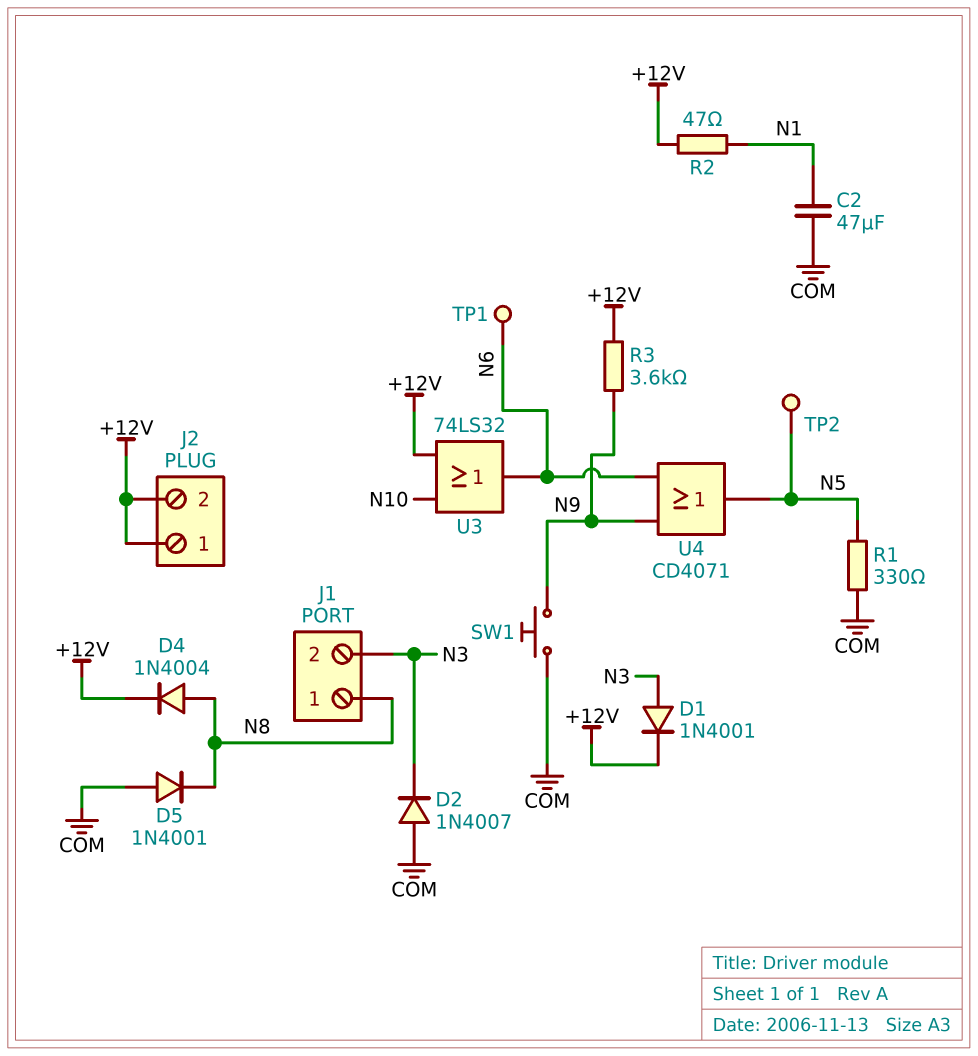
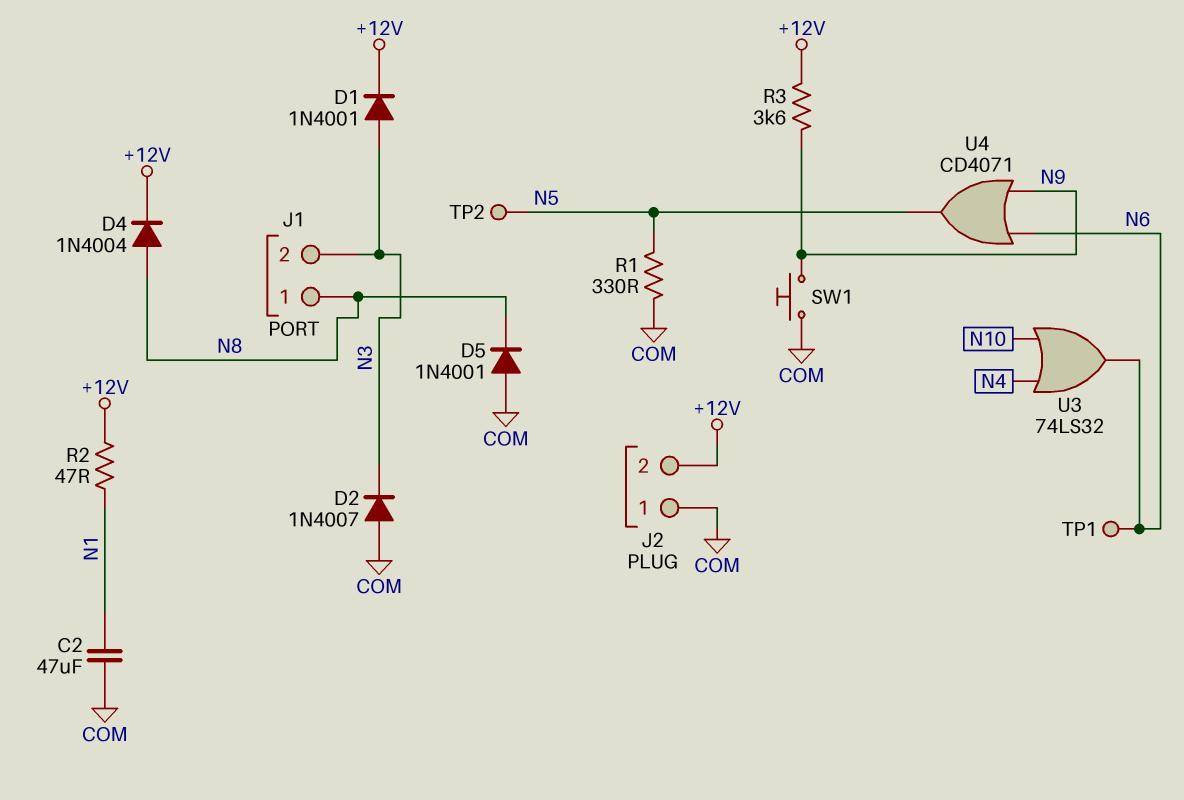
J2 pin 1: +12V -> COM
U3: OR 74LS32 (in +12V, in N10, out N6) -> OR 74LS32 (in N4, in N10, out N6)

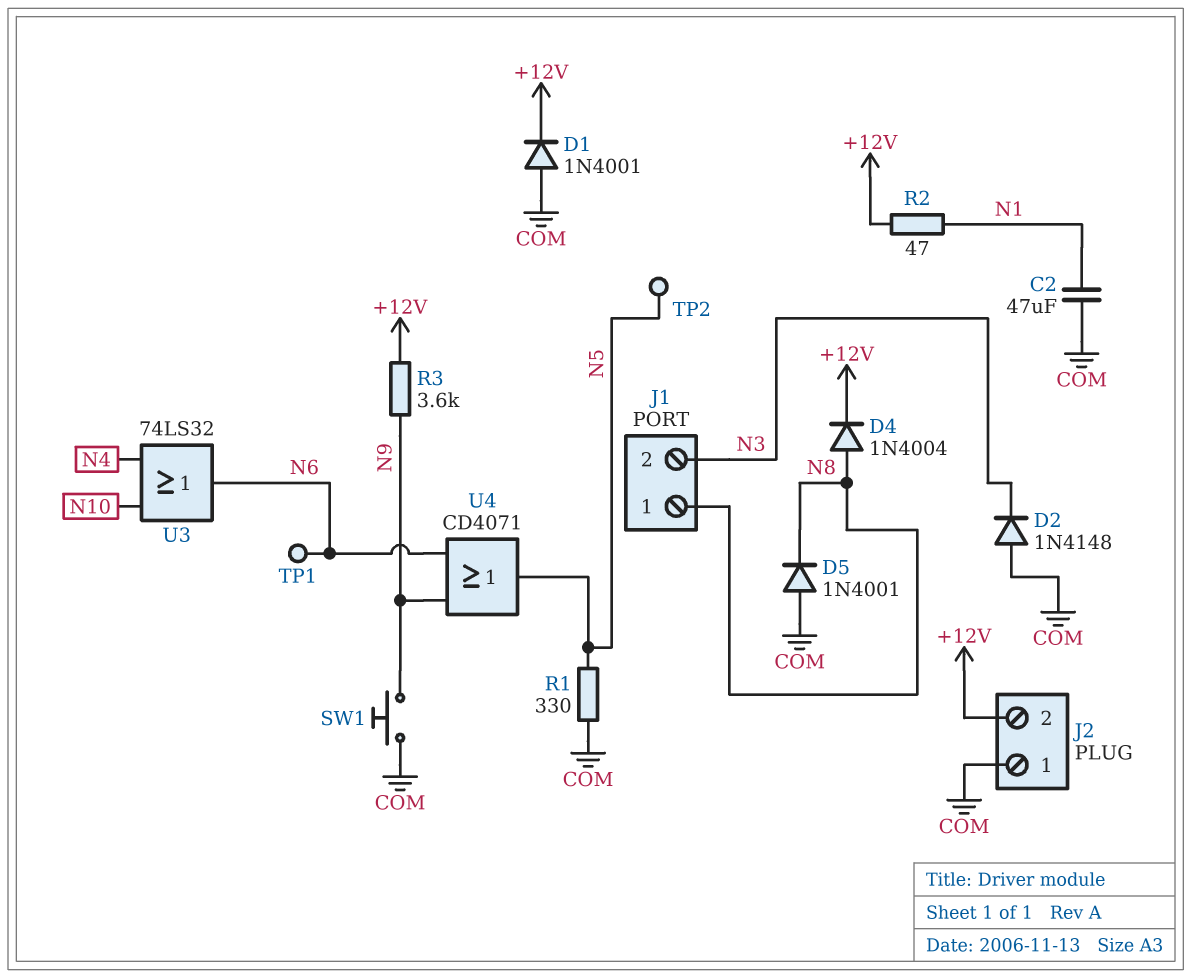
D1: diode 1N4001 (A N3, K +12V) -> diode 1N4001 (A COM, K +12V)
D2: diode 1N4007 (A COM, K N3) -> diode 1N4148 (A COM, K N3)

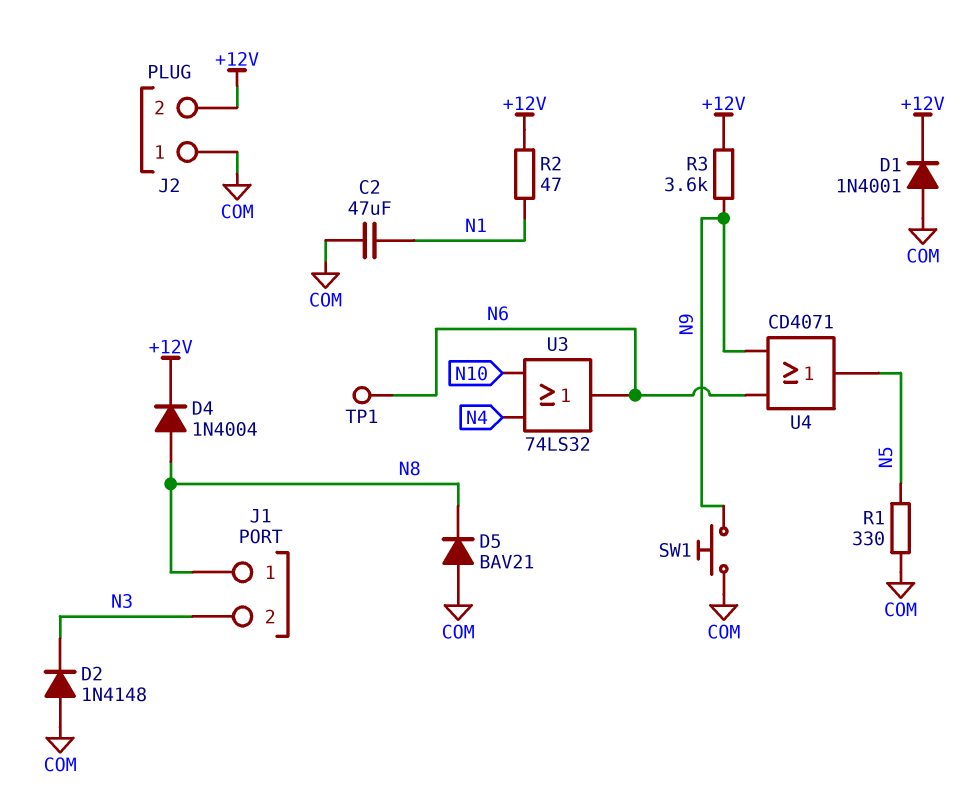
D5: diode 1N4001 (A COM, K N8) -> diode BAV21 (A COM, K N8)
TP2: test point (N5) -> none

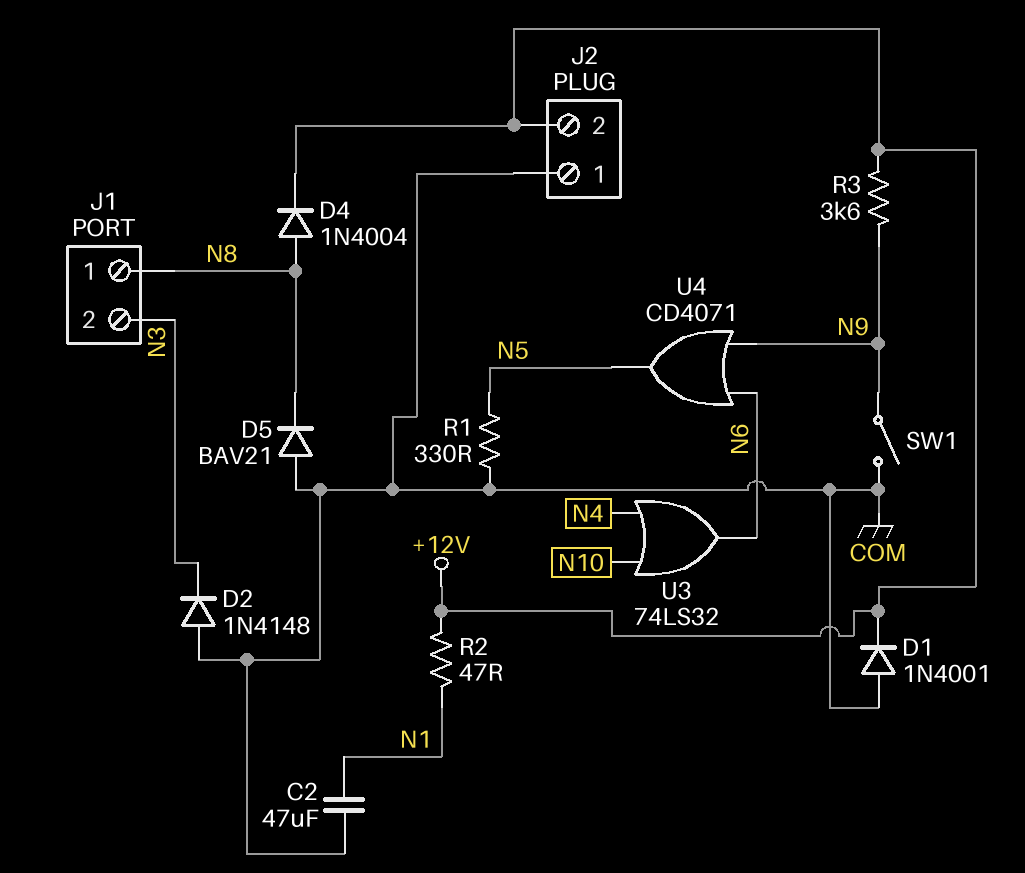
SW1: button (COM, N9) -> switch (COM, N9)
TP1: test point (N6) -> none

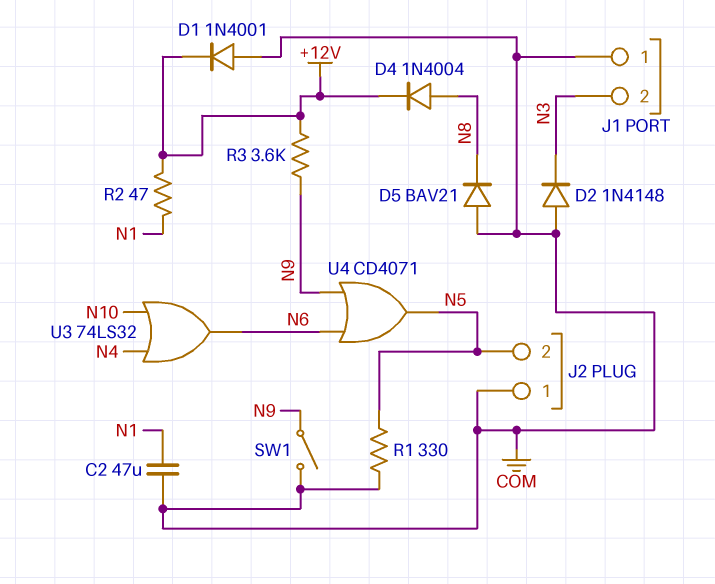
J1 pin 1: N8 -> COM
J2 pin 2: +12V -> N5

